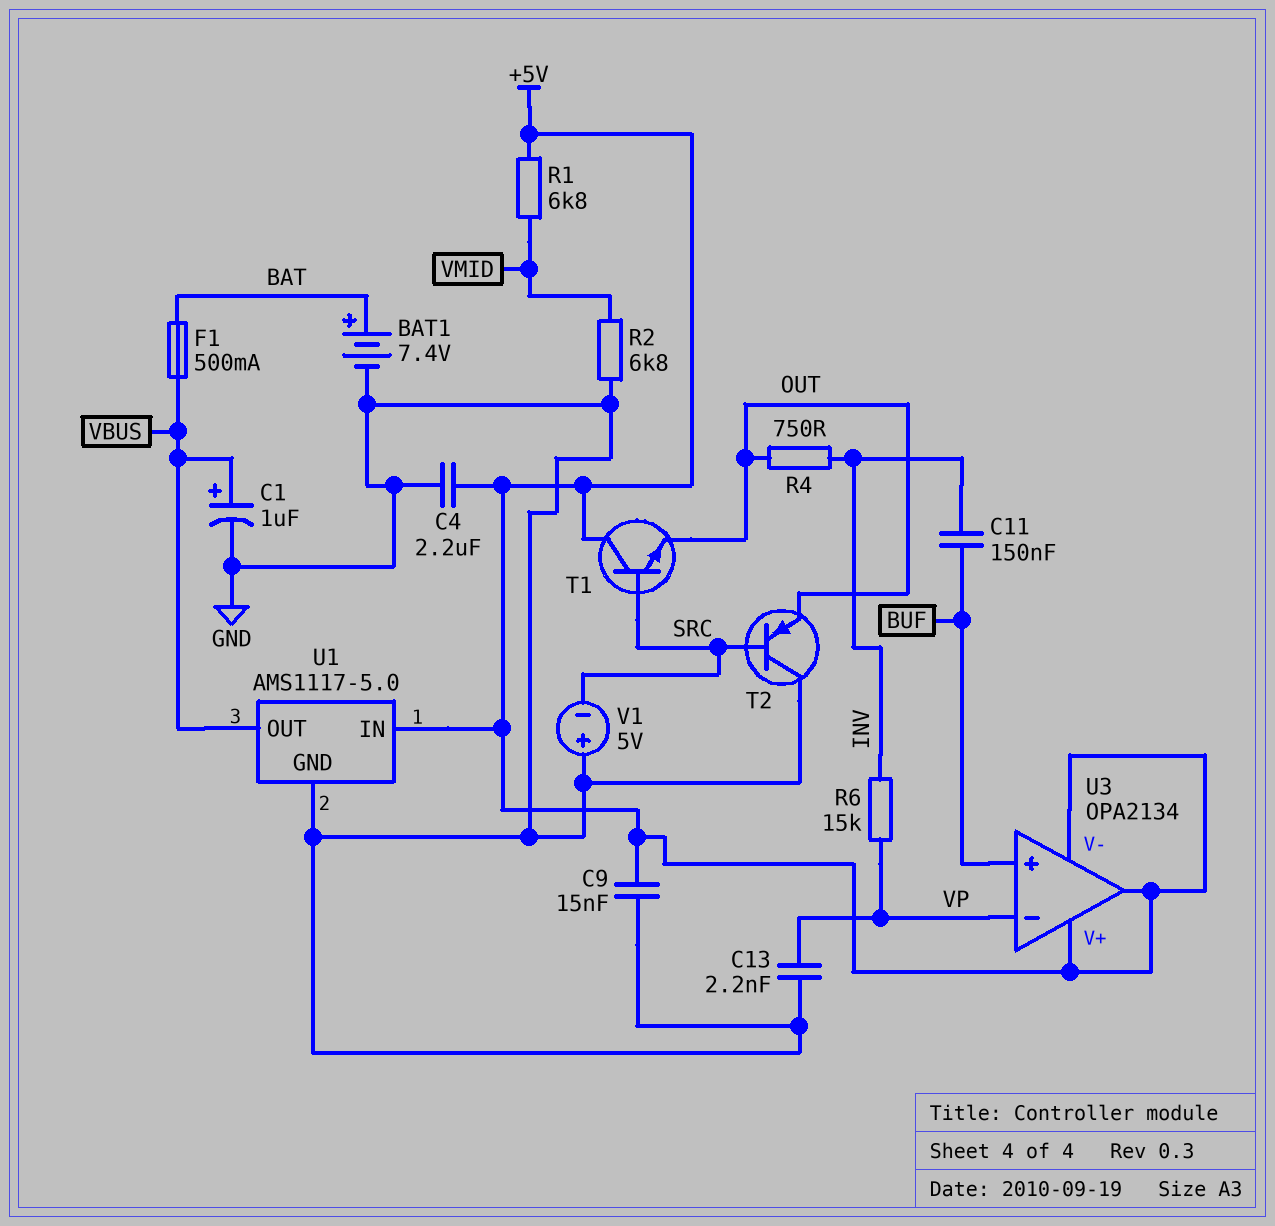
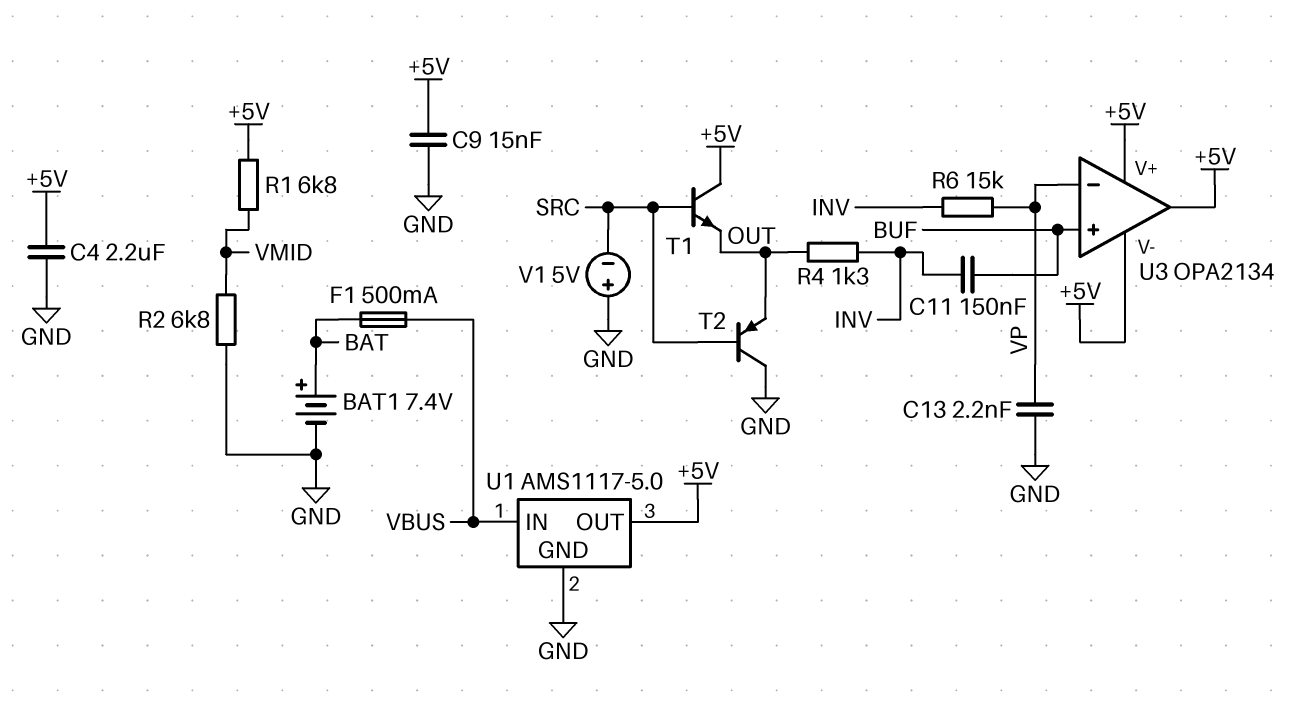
C1: 1uF (plus VBUS, minus GND) -> none
R4: 750 (INV, OUT) -> 1.3k (INV, OUT)
U1 pin IN: +5V -> VBUS
U1 pin OUT: VBUS -> +5V

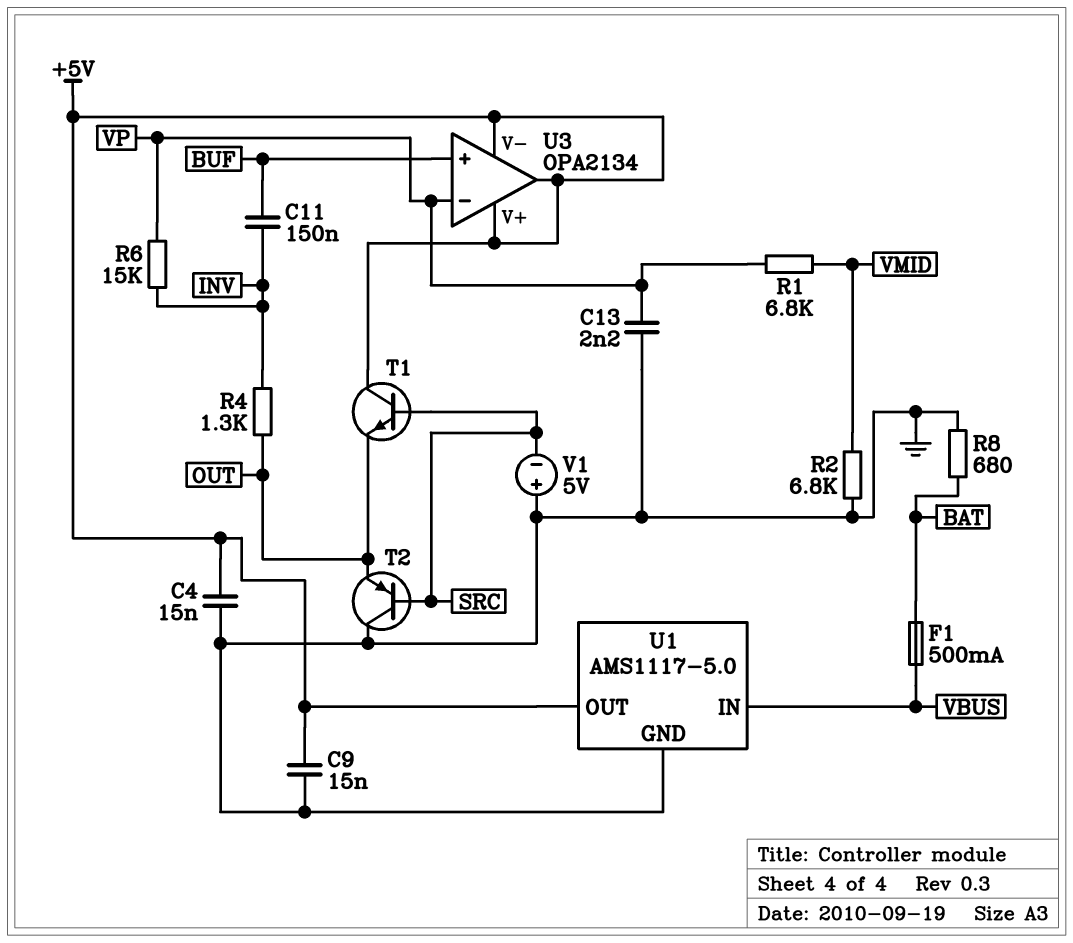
BAT1: 7.4V (plus BAT, minus GND) -> none
C4: 2.2uF (+5V, GND) -> 15nF (+5V, GND)
R1: 6.8k (+5V, VMID) -> 6.8k (VMID, VP)
R8: none -> 680 (BAT, GND)

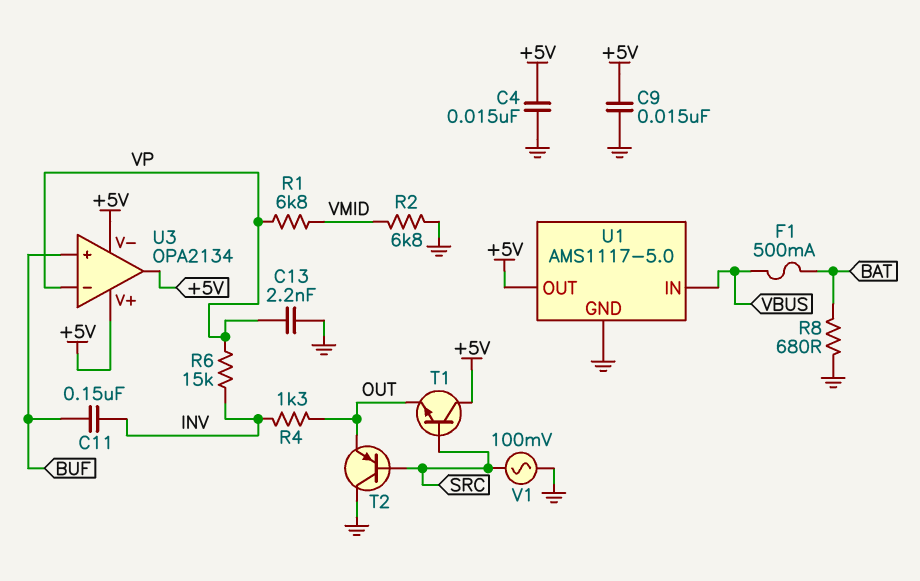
V1: 5V (plus GND, minus SRC) -> AC 100mV (GND, SRC)

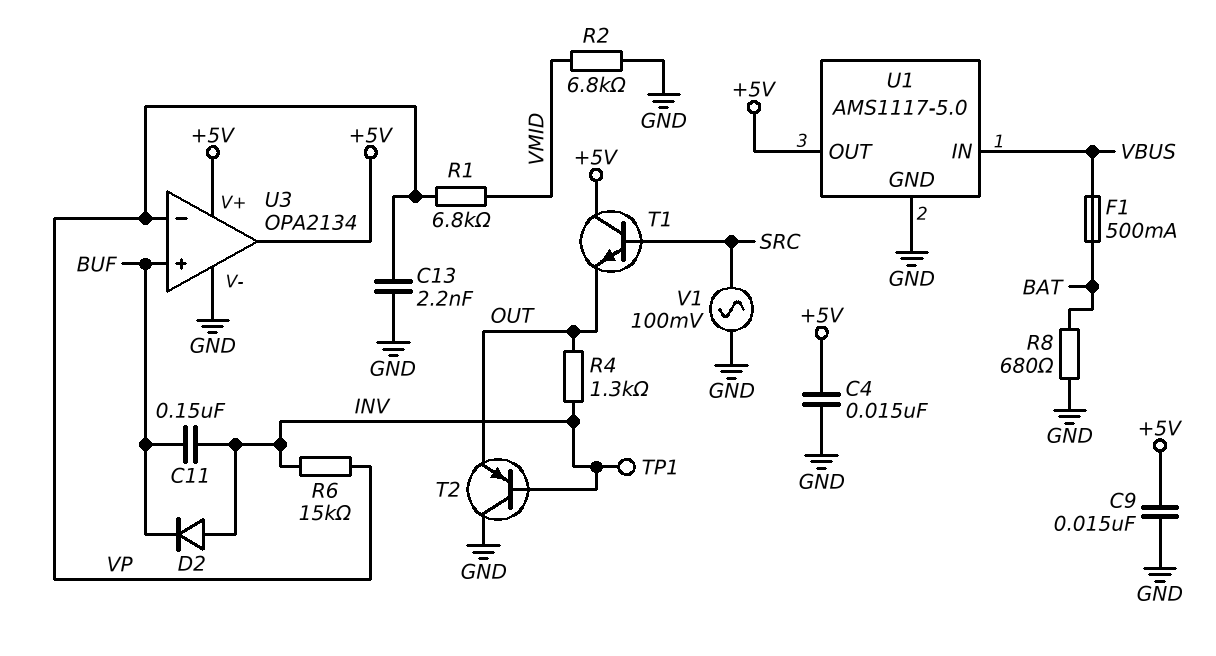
D2: none -> diode (A INV, K BUF)
T2: PNP (B SRC, C GND, E OUT) -> PNP (B INV, C GND, E OUT)
TP1: none -> test point (INV)
U3 pin V-: +5V -> GND

